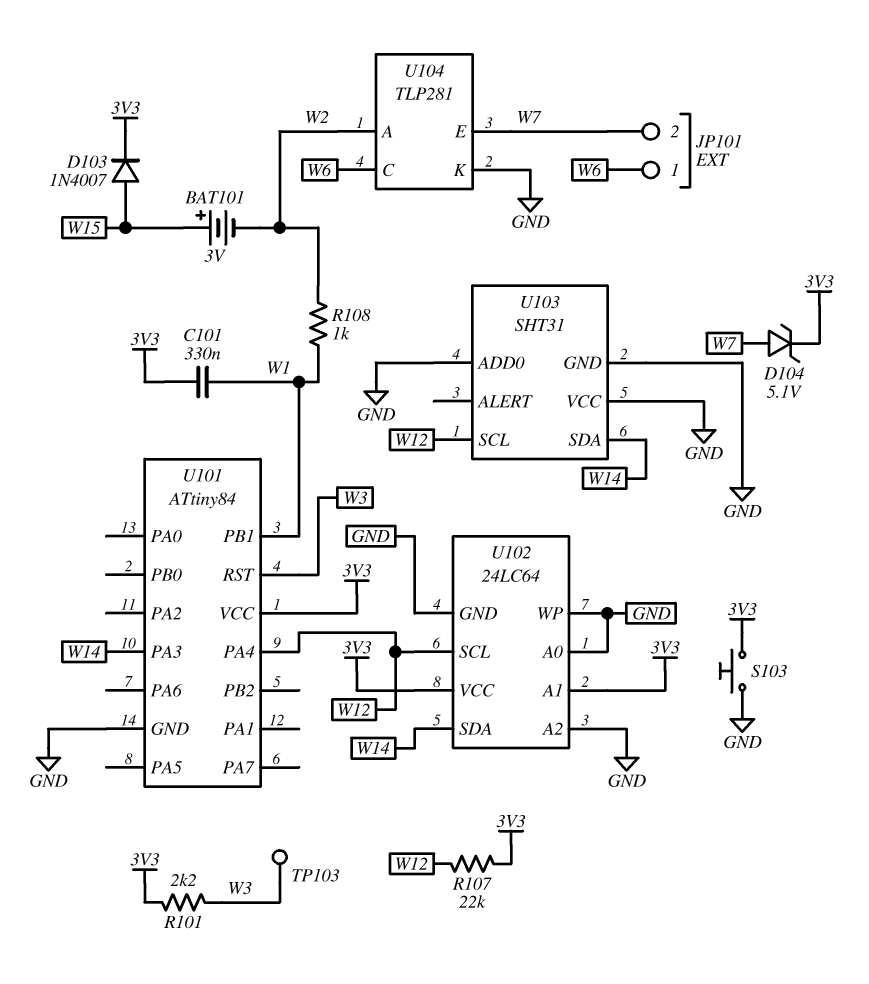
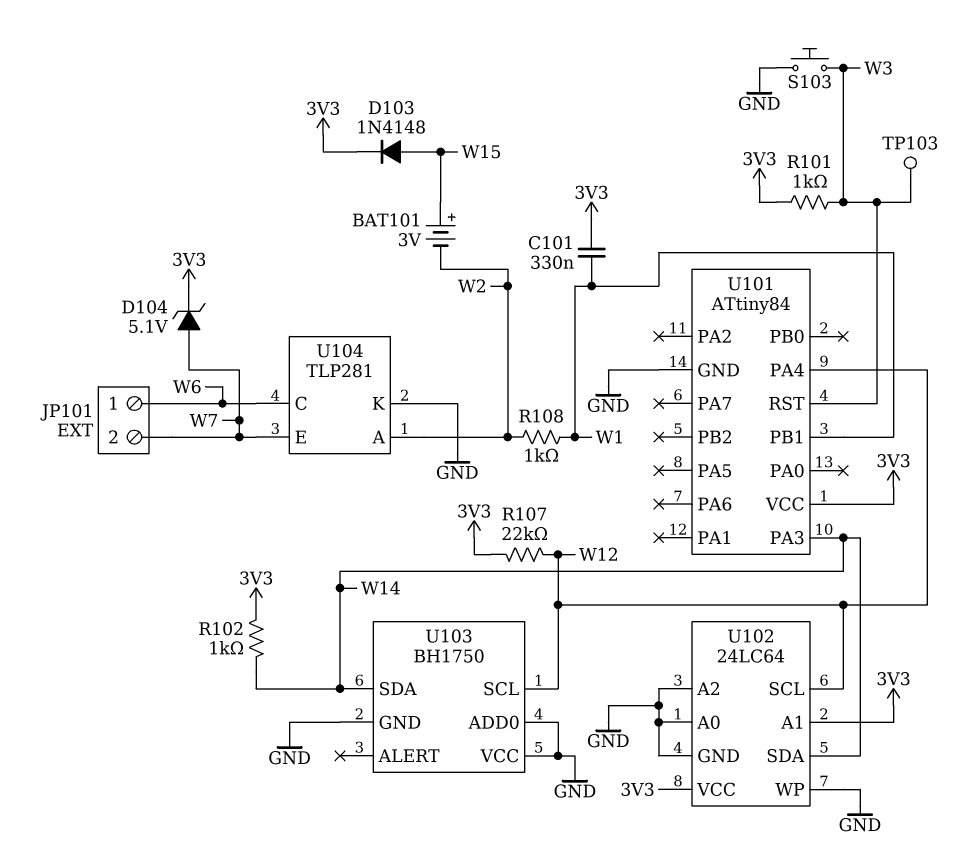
D103: diode 1N4007 (A W15, K 3V3) -> diode 1N4148 (A W15, K 3V3)
R101: 2.2k (3V3, W3) -> 1k (3V3, W3)
R102: none -> 1k (3V3, W14)
S103: button (3V3, GND) -> button (GND, W3)
U103: SHT31 -> BH1750

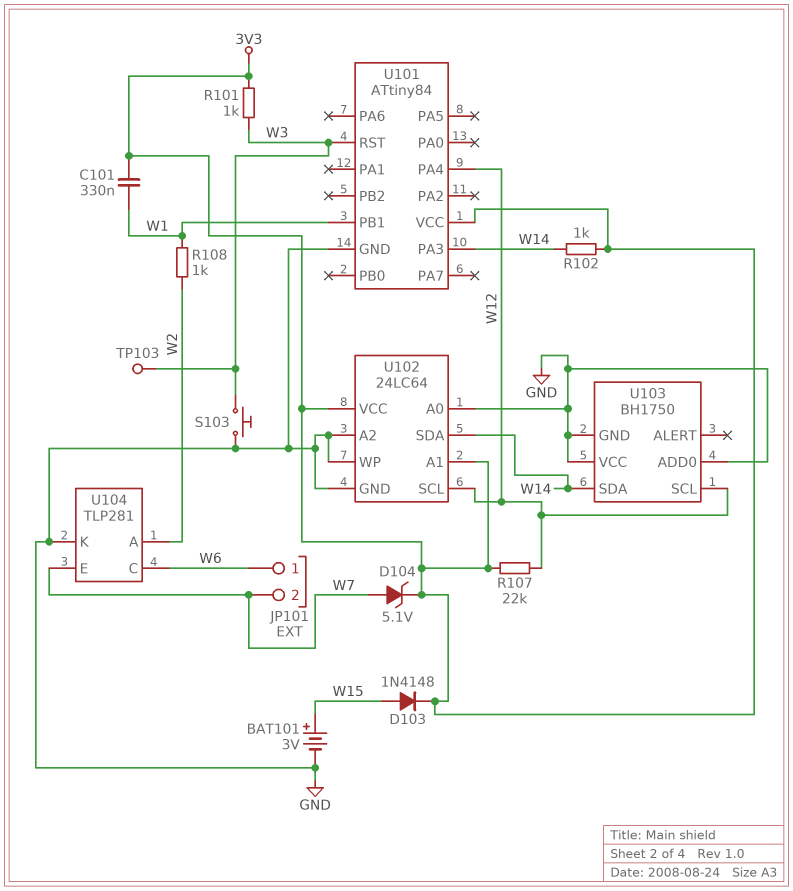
BAT101: 3V (plus W15, minus W2) -> 3V (plus W15, minus GND)

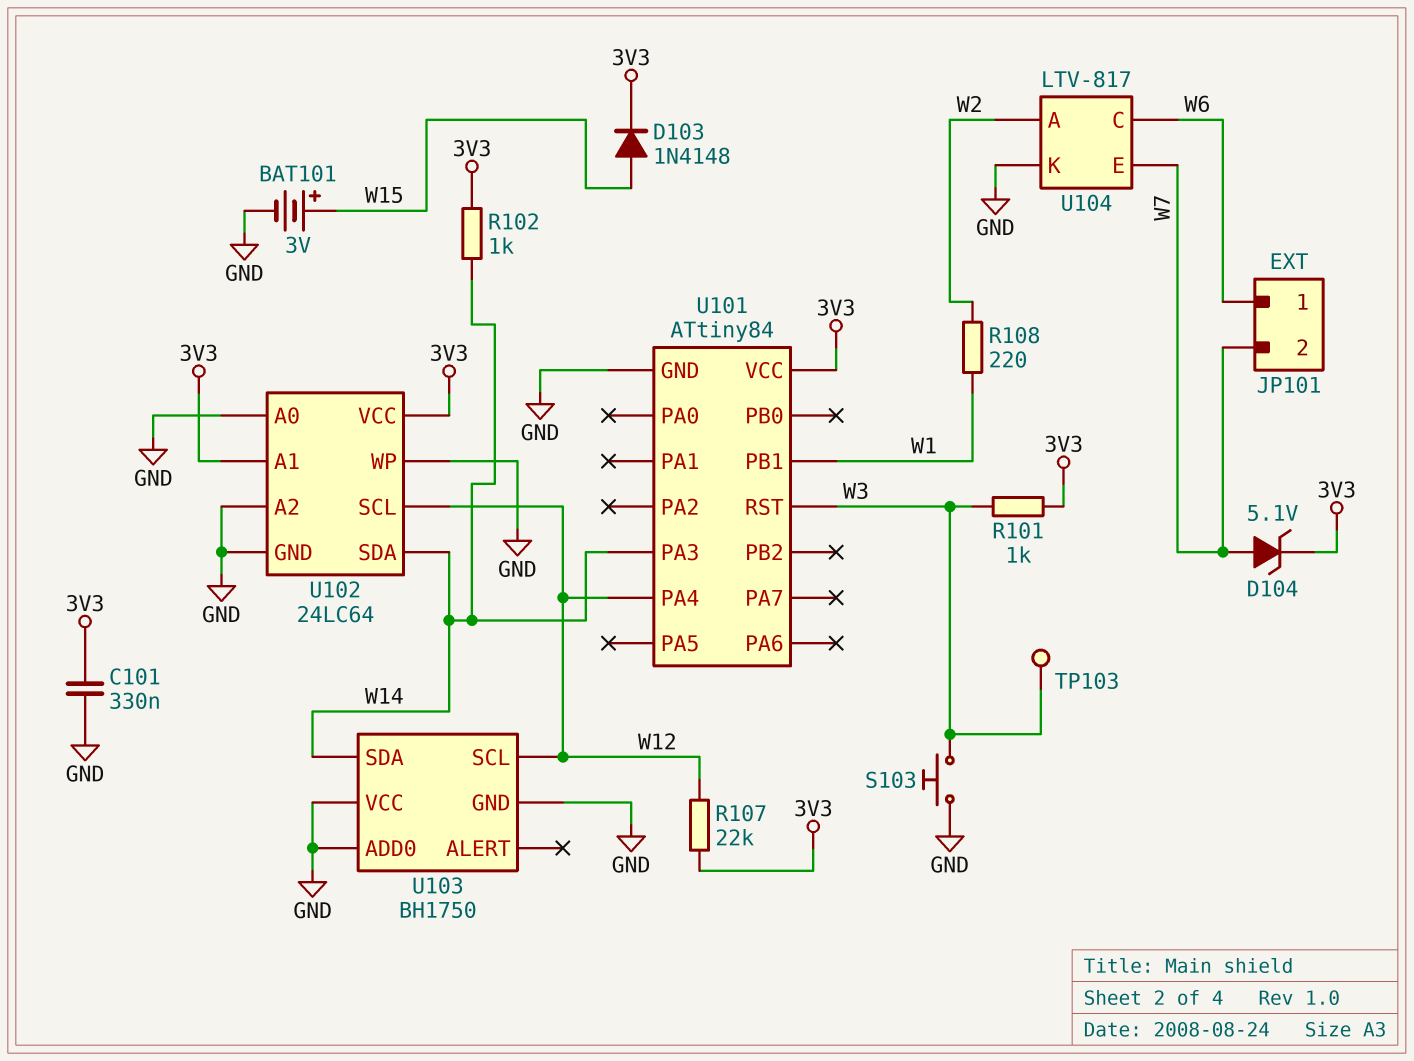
C101: 330nF (3V3, W1) -> 330nF (3V3, GND)
R108: 1k (W1, W2) -> 220 (W1, W2)
U104: TLP281 -> LTV-817

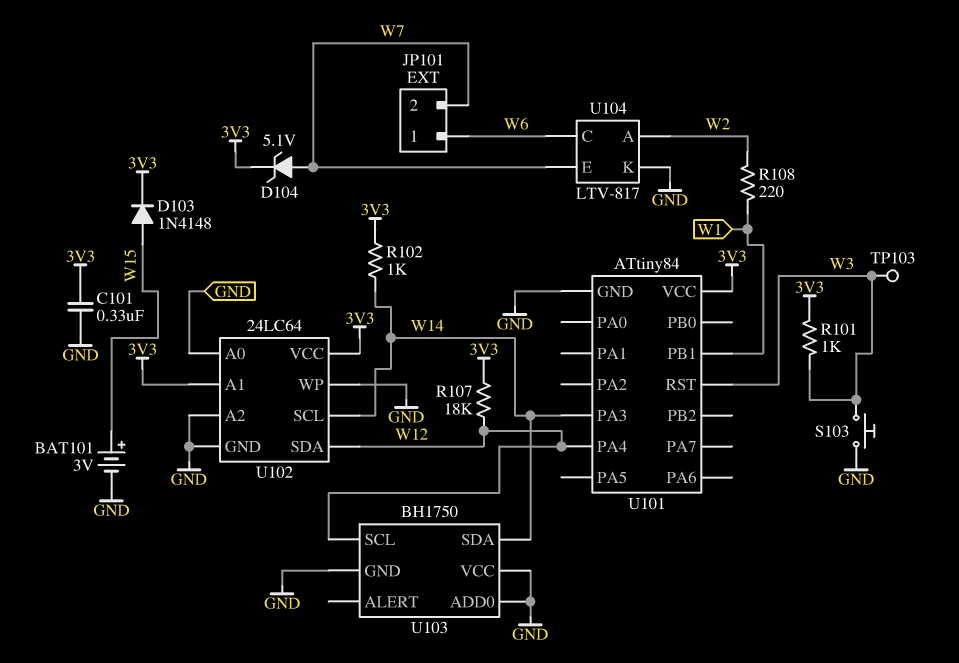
R107: 22k (3V3, W12) -> 18k (3V3, W12)
U102 pin SCL: W12 -> W14
U102 pin SDA: W14 -> W12

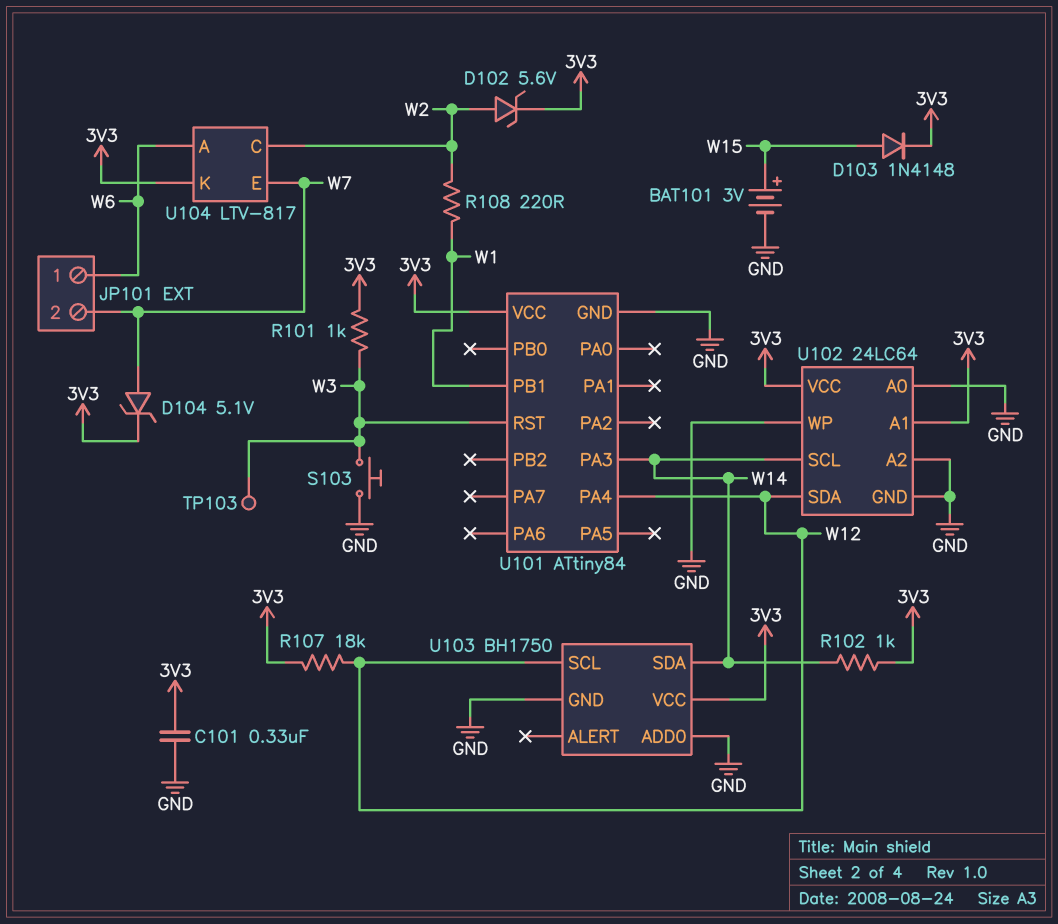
D102: none -> zener 5.6V (A W2, K 3V3)
U103 pin VCC: GND -> 3V3
U104 pin A: W2 -> W6
U104 pin C: W6 -> W2
U104 pin K: GND -> 3V3

